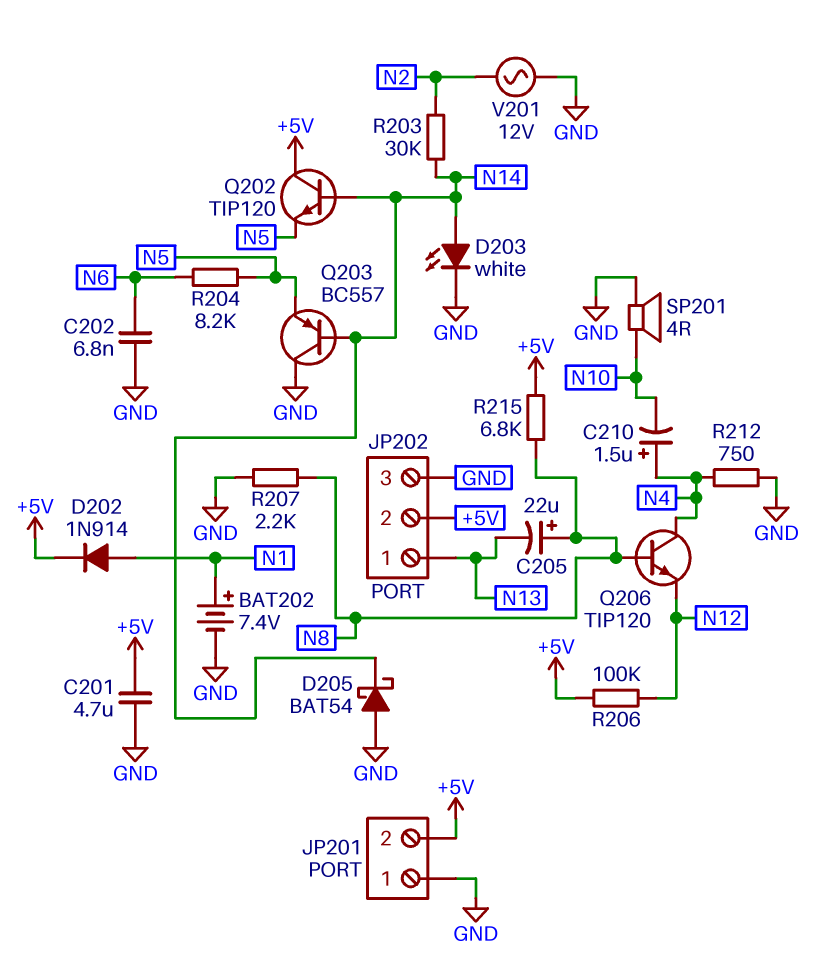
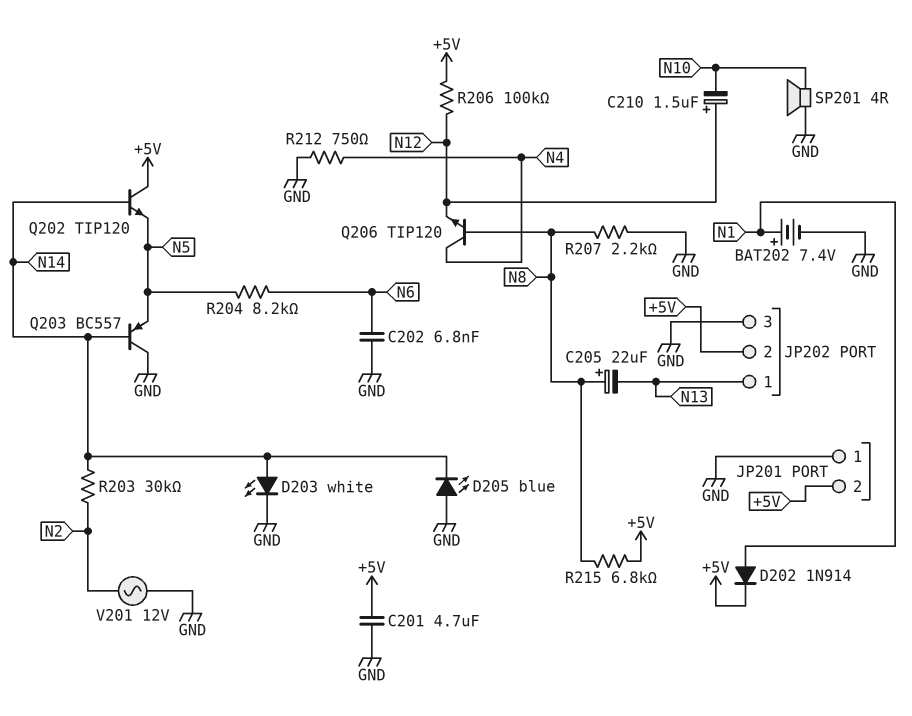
C210: 1.5uF (plus N4, minus N10) -> 1.5uF (plus N12, minus N10)
D205: schottky BAT54 (A GND, K N14) -> LED blue (A GND, K N14)

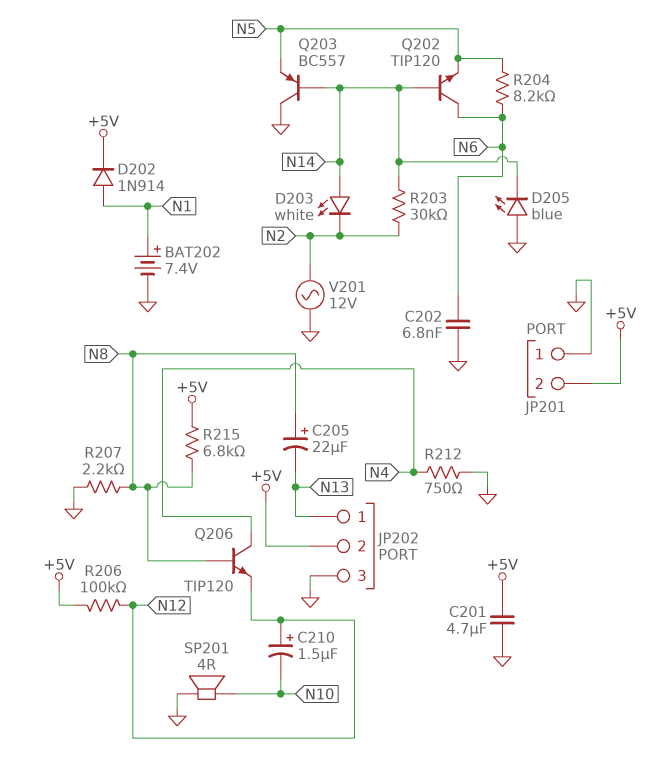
D203: LED white (A N14, K GND) -> LED white (A N14, K N2)
Q202: NPN TIP120 (B N14, C +5V, E N5) -> NPN TIP120 (B N14, C N6, E N5)

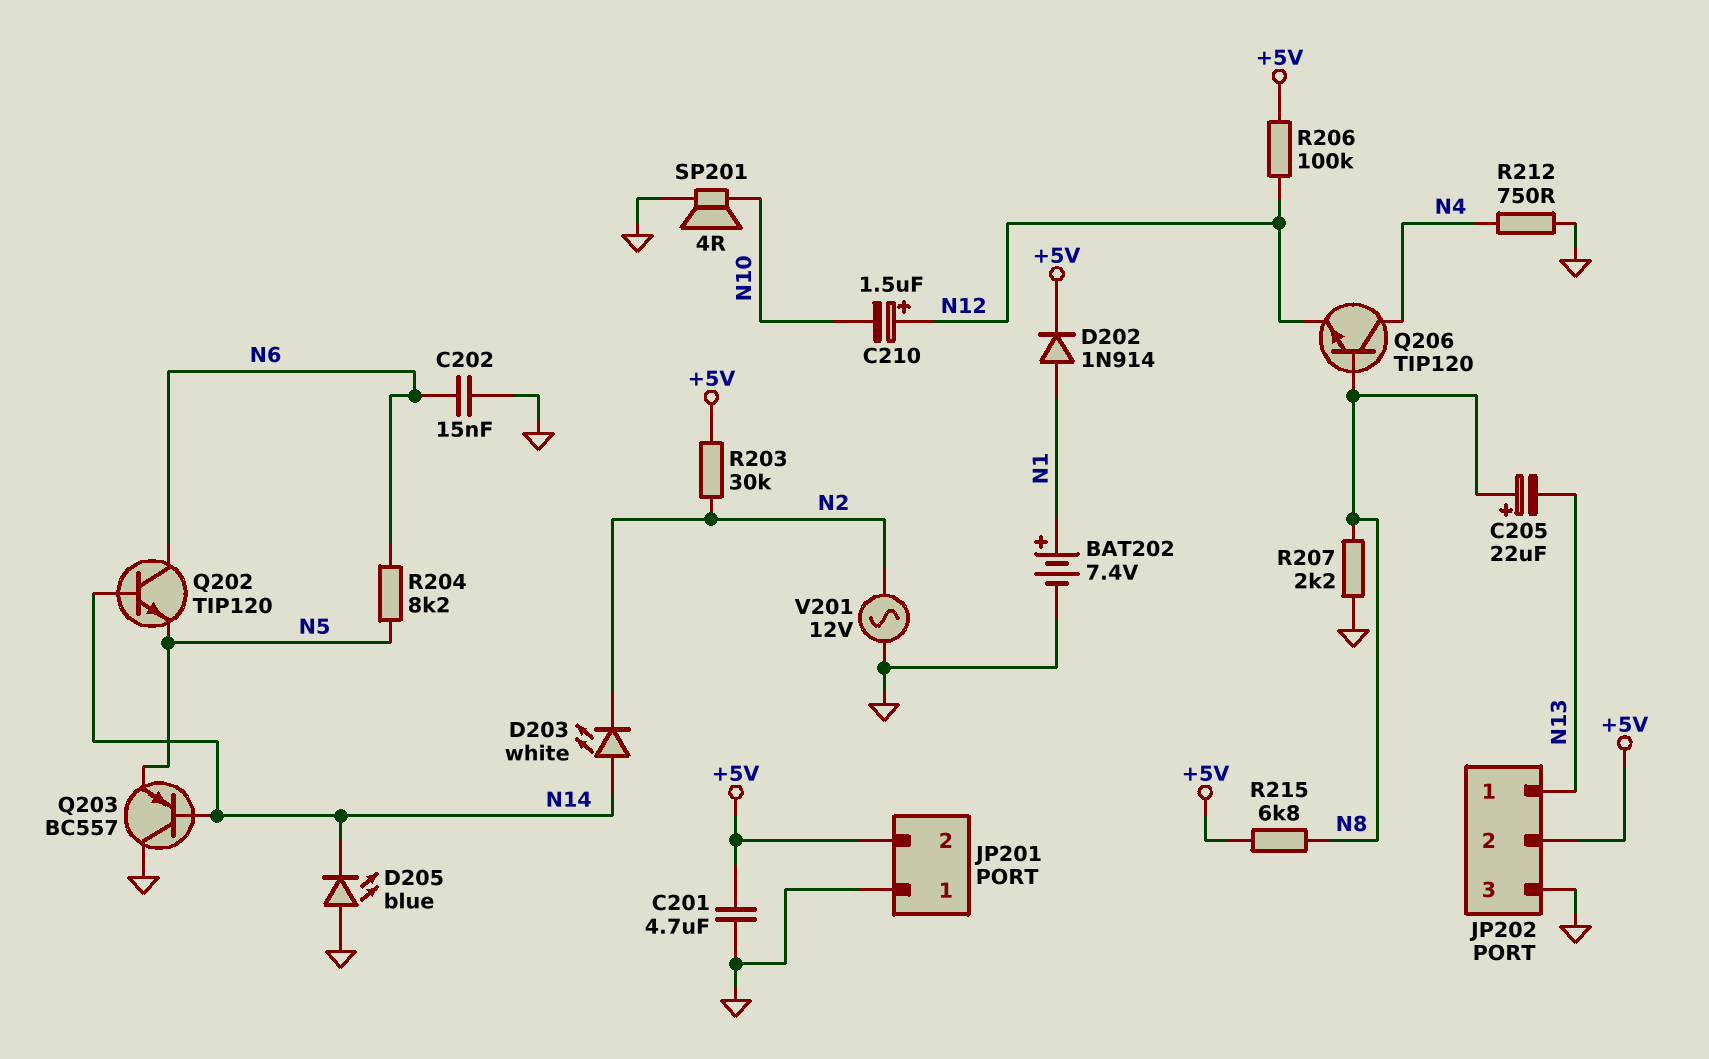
C202: 6.8nF (GND, N6) -> 15nF (GND, N6)
R203: 30k (N2, N14) -> 30k (+5V, N2)

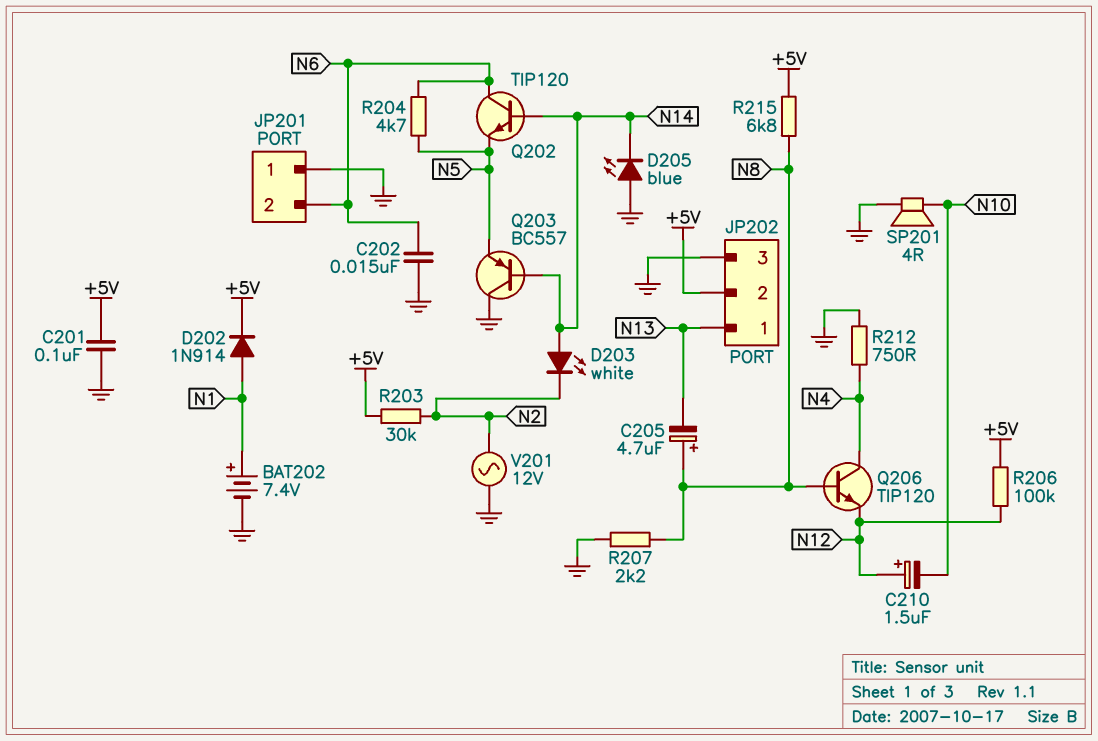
C201: 4.7uF (+5V, GND) -> 100nF (+5V, GND)
C205: 22uF (plus N8, minus N13) -> 4.7uF (plus N8, minus N13)
JP201 pin 2: +5V -> N6
R204: 8.2k (N5, N6) -> 4.7k (N5, N6)

